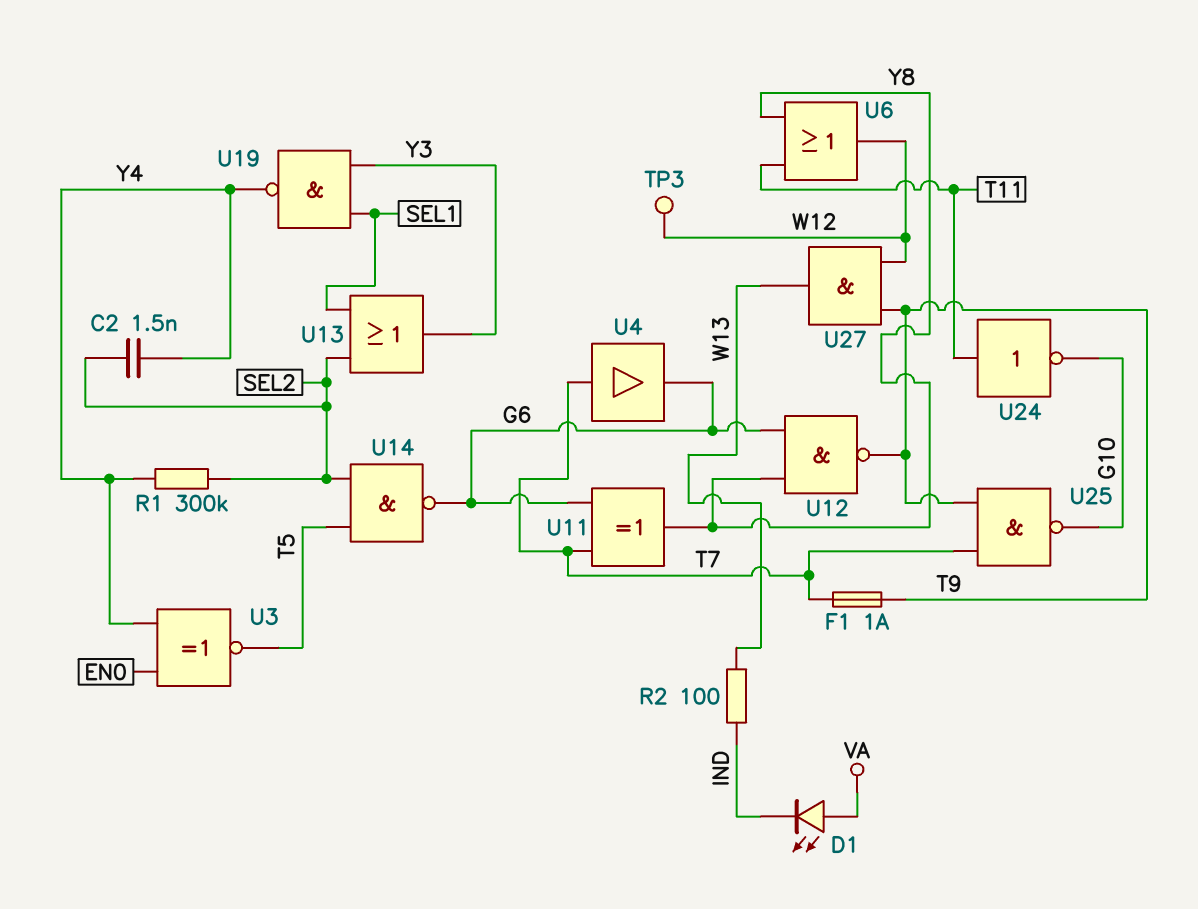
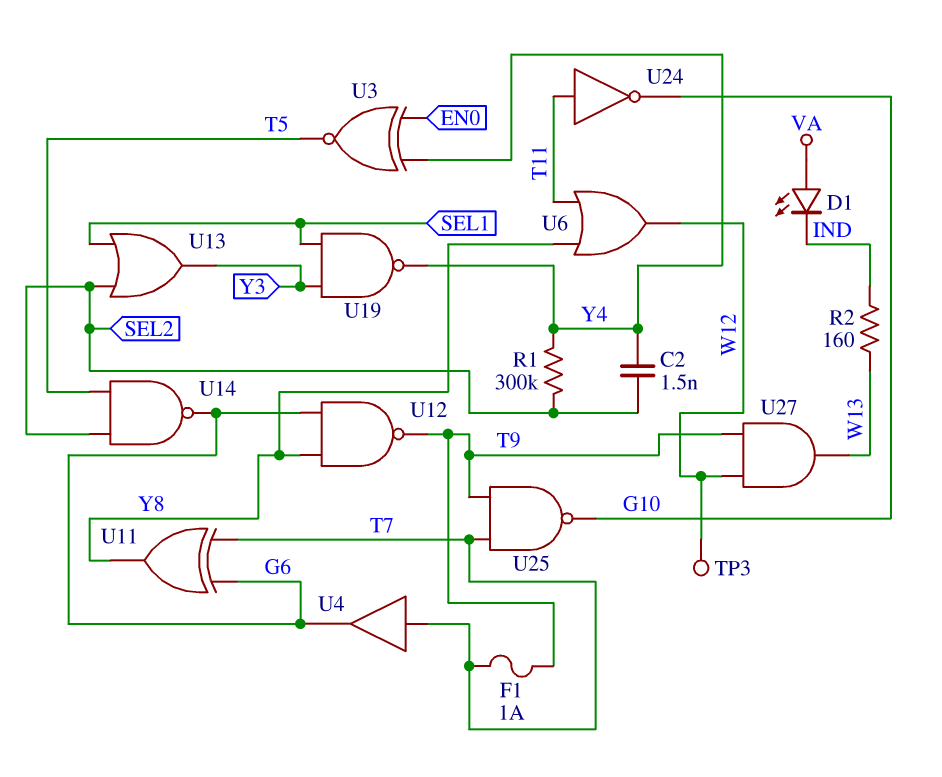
R2: 100 (IND, W13) -> 160 (IND, W13)

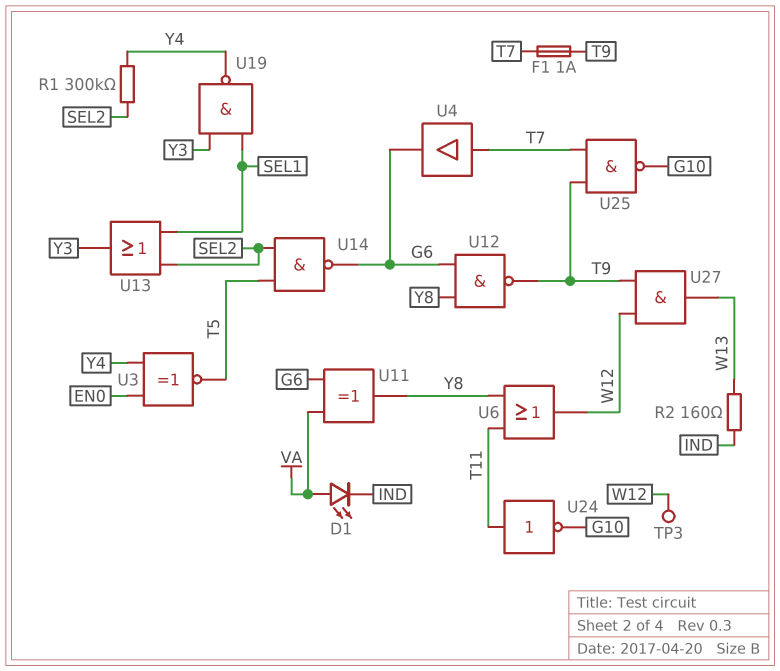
C2: 1.5nF (SEL2, Y4) -> none
U11: XOR (in G6, in T7, out Y8) -> XOR (in G6, in VA, out Y8)

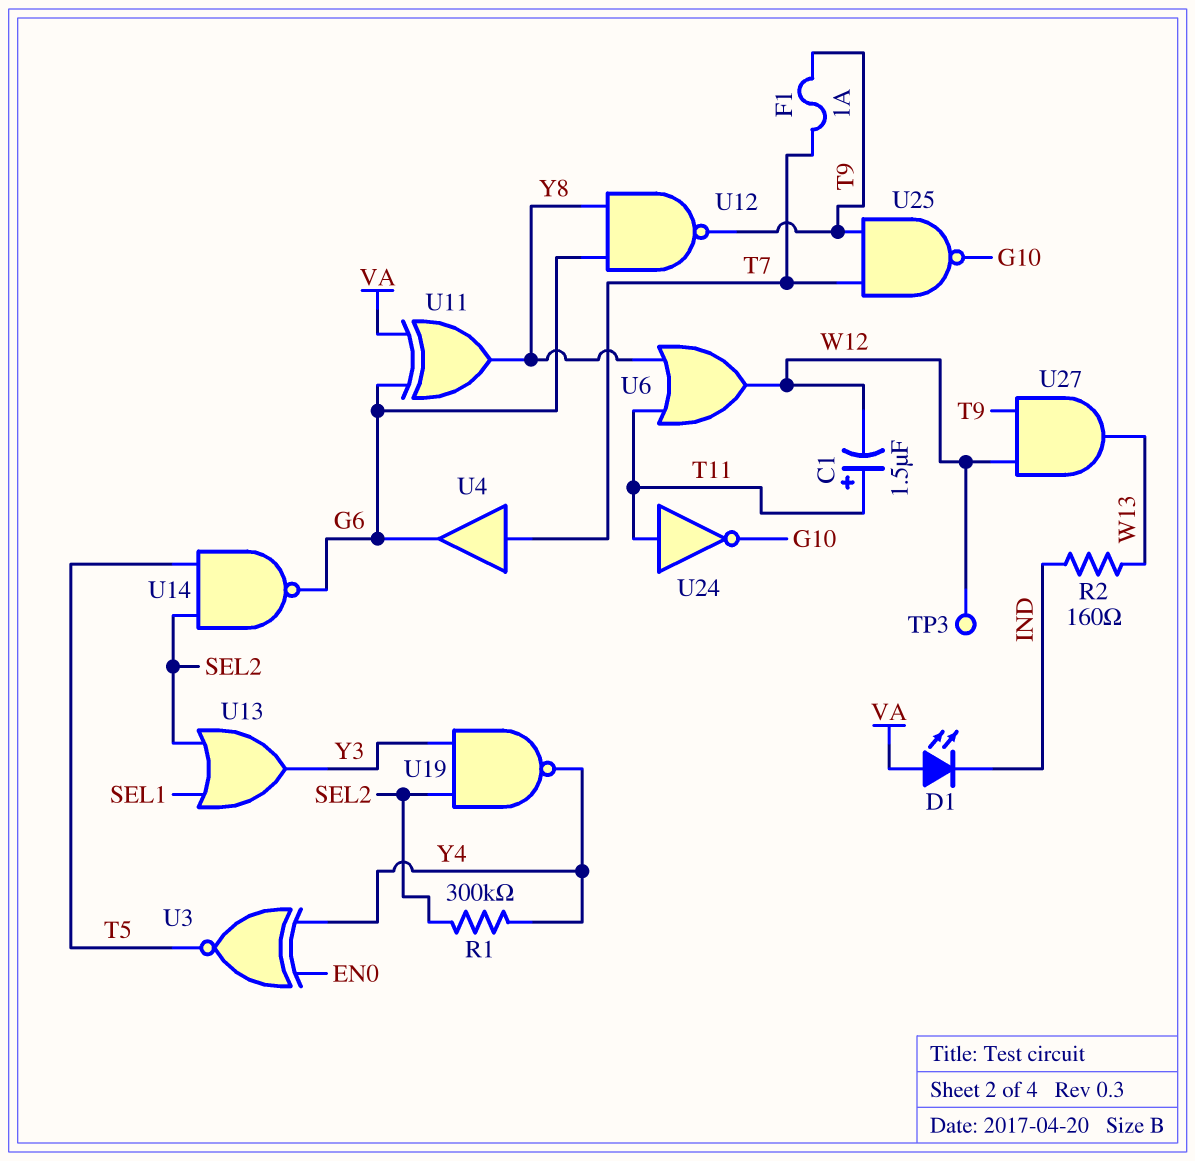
C1: none -> 1.5uF (plus T11, minus W12)
U19: NAND (in SEL1, in Y3, out Y4) -> NAND (in SEL2, in Y3, out Y4)

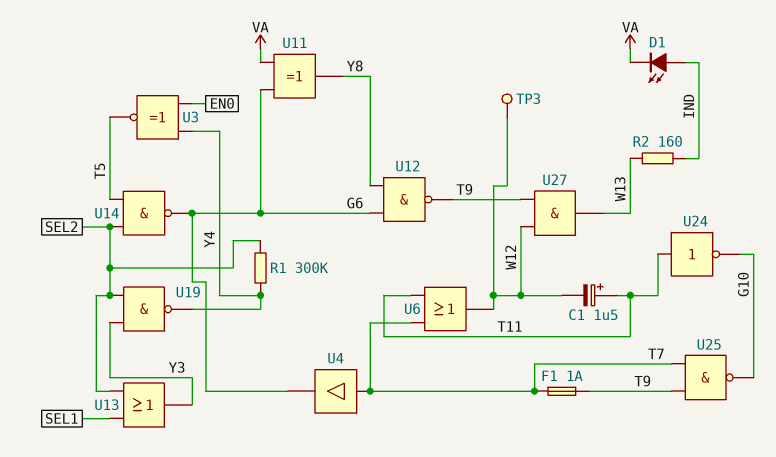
D1: LED (A VA, K IND) -> LED (A IND, K VA)
U6: OR (in T11, in Y8, out W12) -> OR (in T7, in T11, out W12)

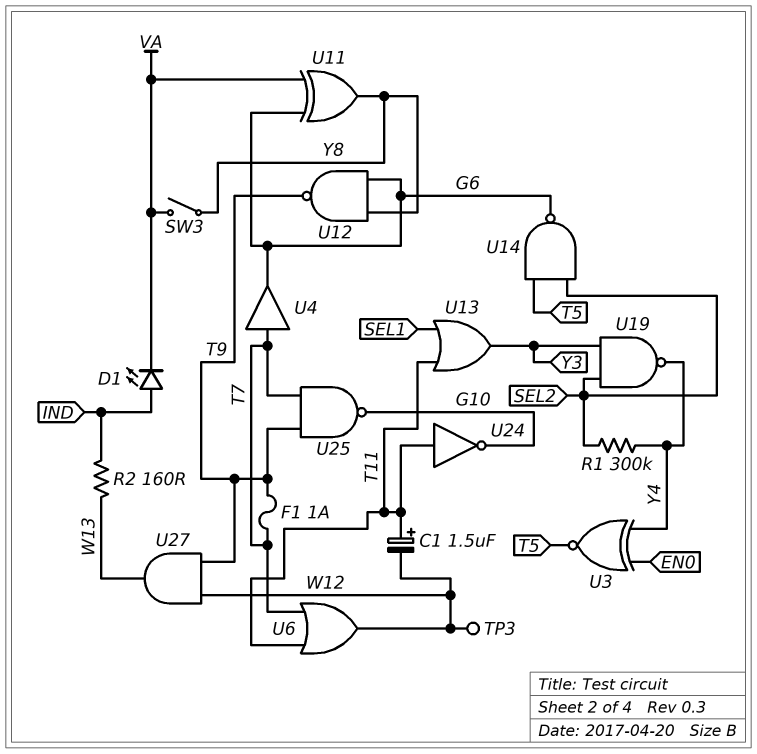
SW3: none -> switch (VA, Y8)
U13: OR (in SEL1, in SEL2, out Y3) -> OR (in SEL1, in T11, out Y3)

